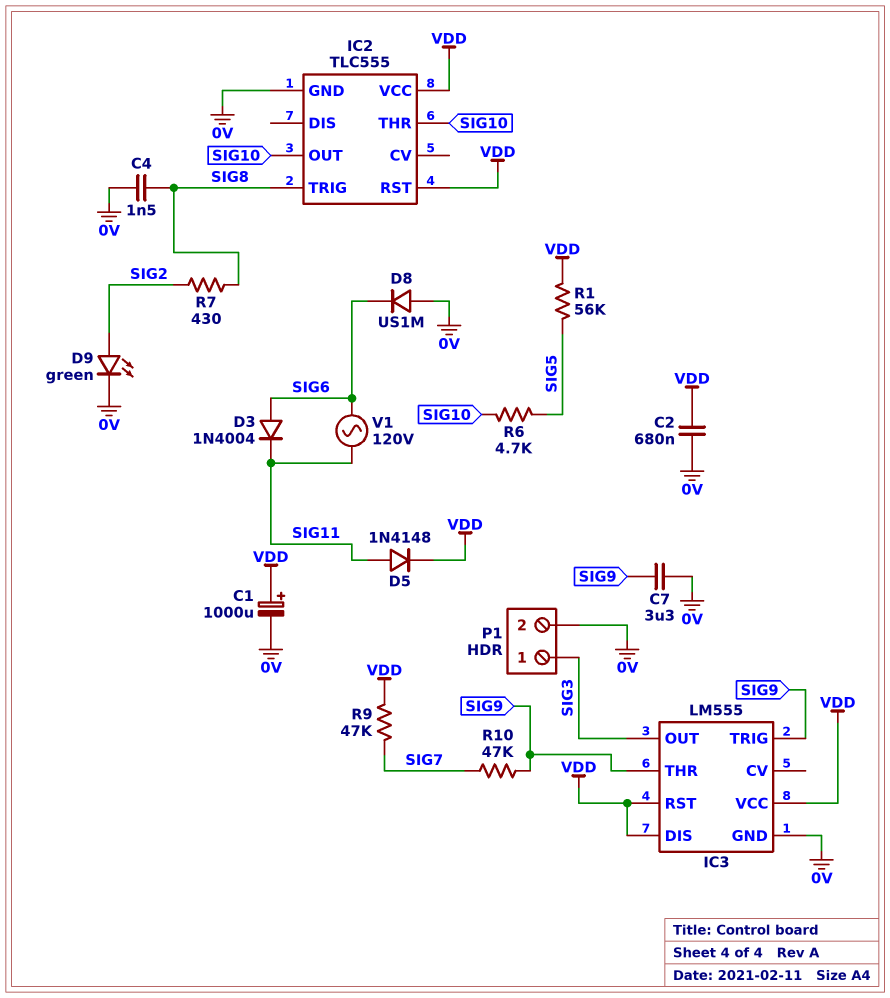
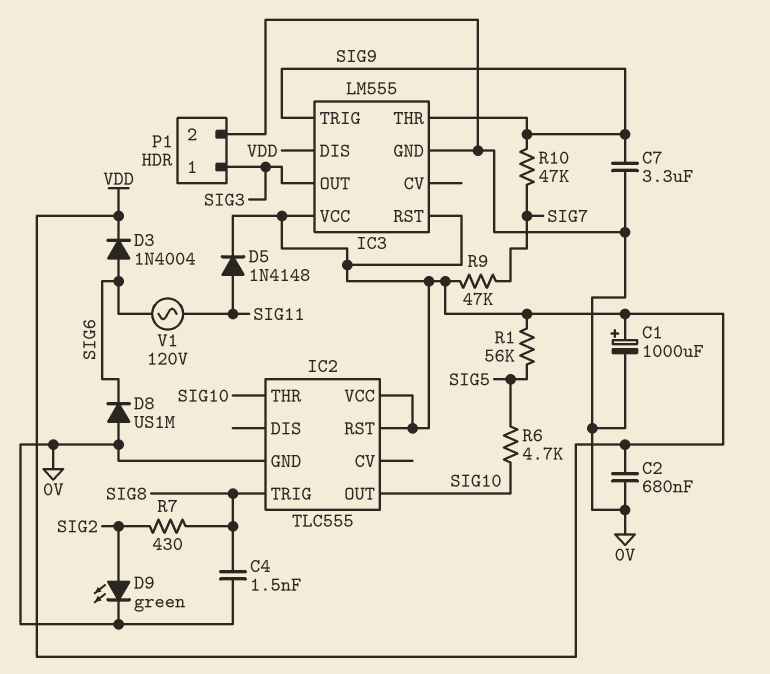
D3: diode 1N4004 (A SIG6, K SIG11) -> diode 1N4004 (A SIG6, K VDD)

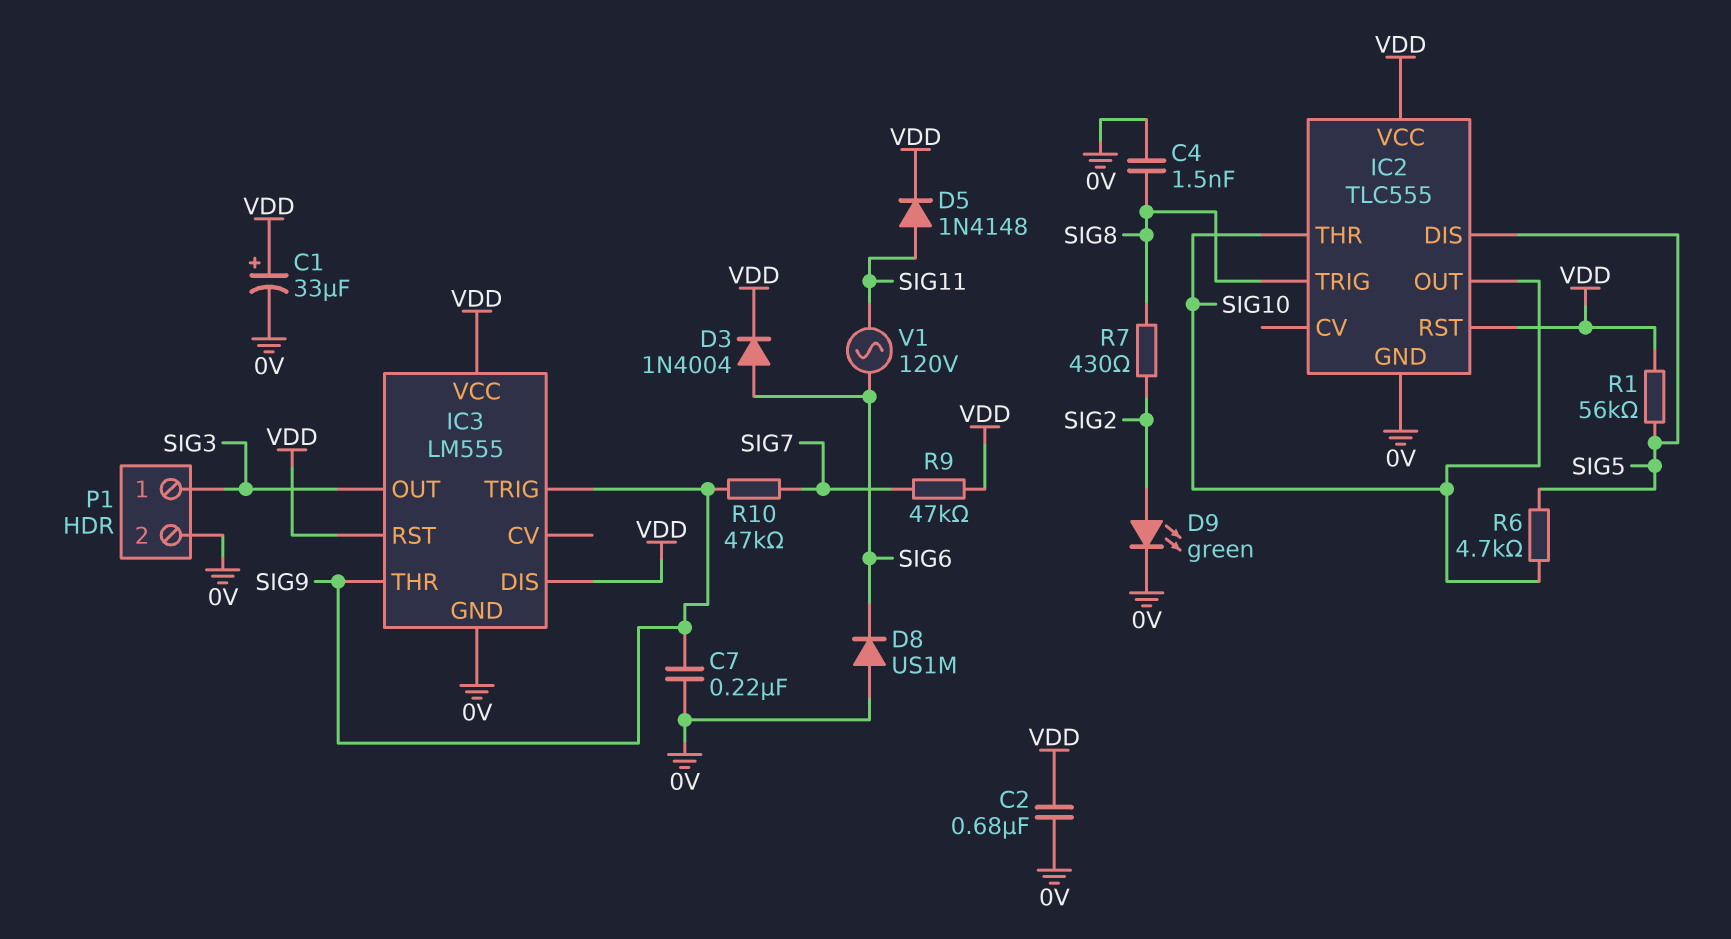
C1: 1000uF (plus VDD, minus 0V) -> 33uF (plus VDD, minus 0V)
C7: 3.3uF (0V, SIG9) -> 220nF (0V, SIG9)
IC2 pin DIS: none -> SIG5

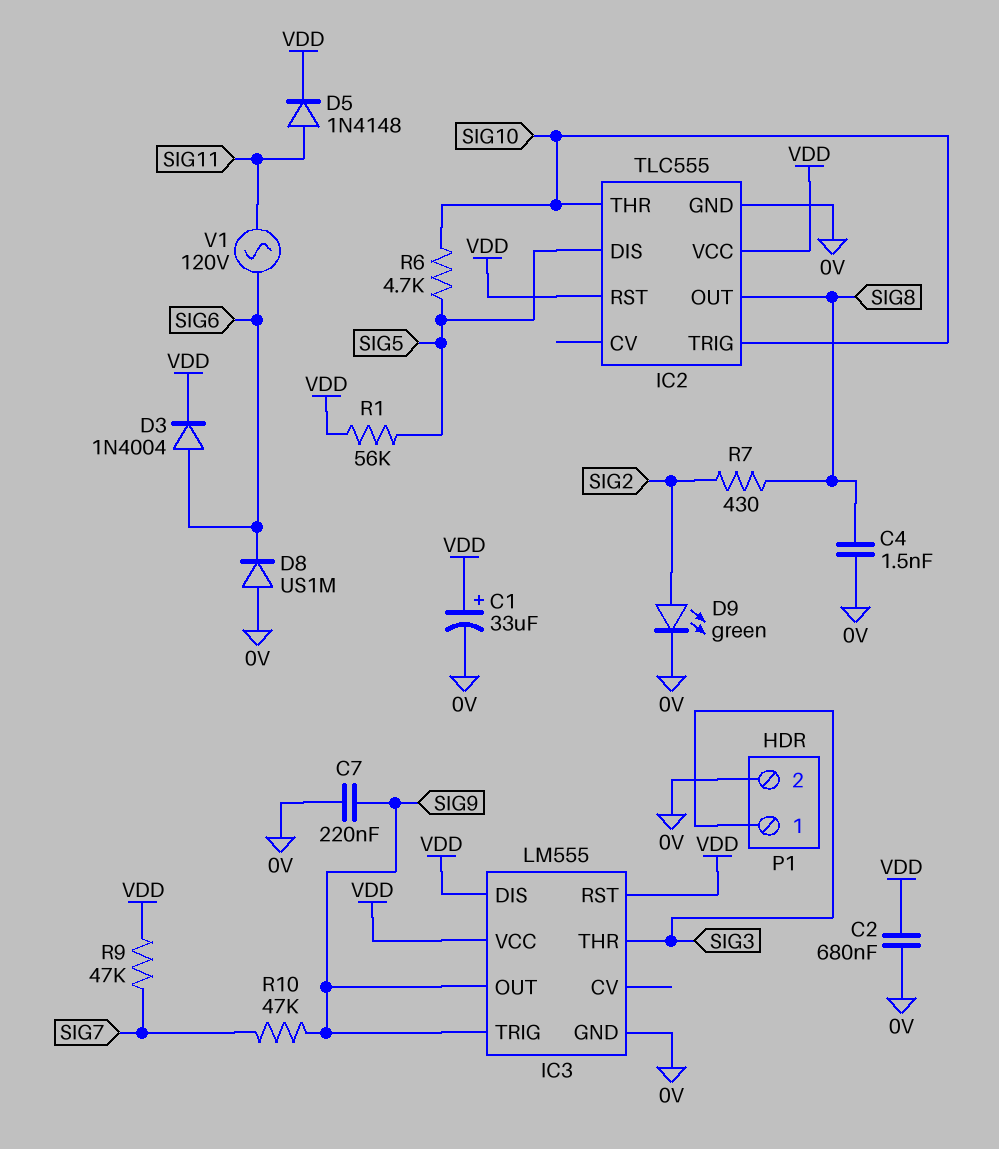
IC2 pin OUT: SIG10 -> SIG8
IC2 pin TRIG: SIG8 -> SIG10
IC3 pin OUT: SIG3 -> SIG9
IC3 pin THR: SIG9 -> SIG3

